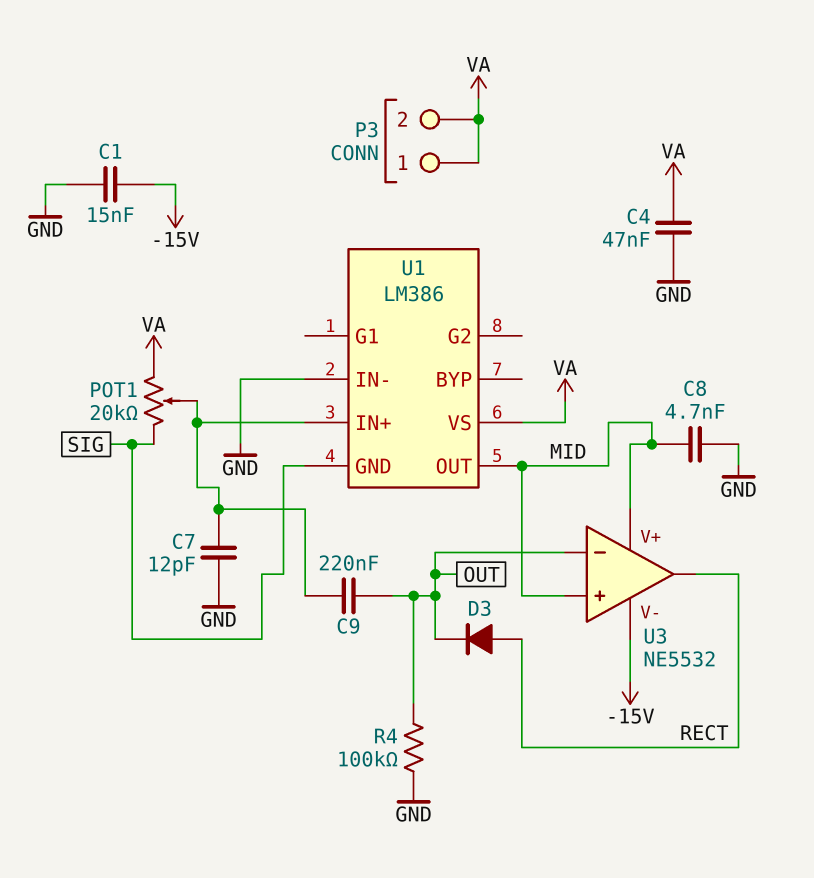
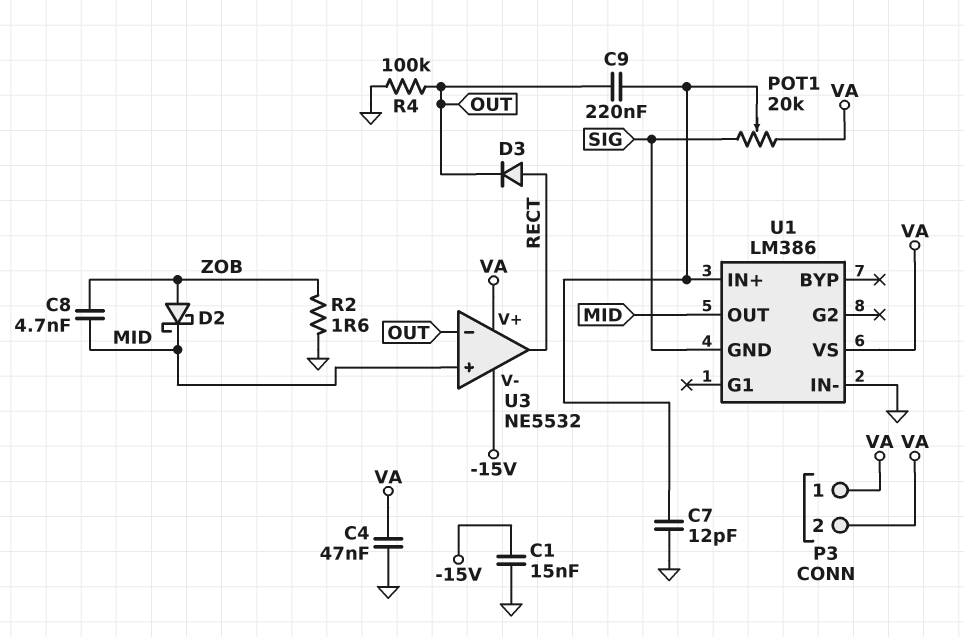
C8: 4.7nF (GND, MID) -> 4.7nF (MID, ZOB)
D2: none -> schottky (A ZOB, K MID)
R2: none -> 1.6 (GND, ZOB)
U3 pin V+: MID -> VA

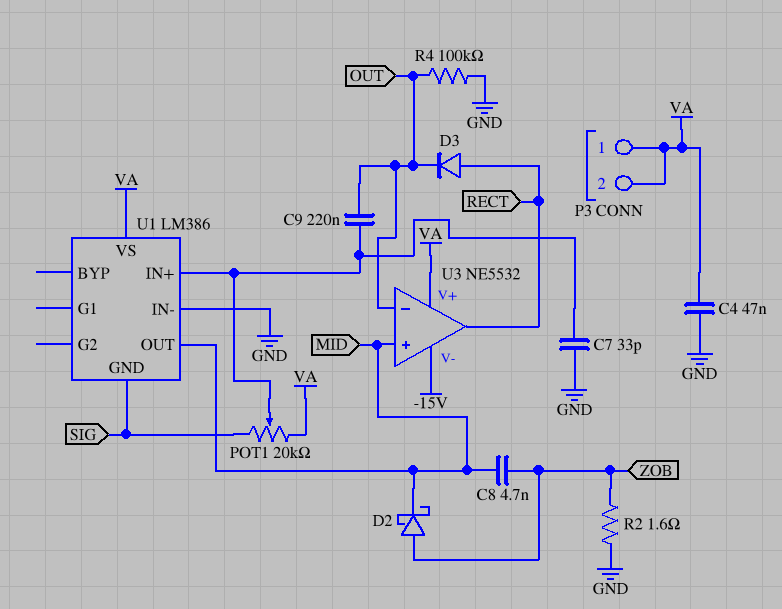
C1: 15nF (-15V, GND) -> none
C7: 12pF (GND, U1/IN+) -> 33pF (GND, U1/IN+)

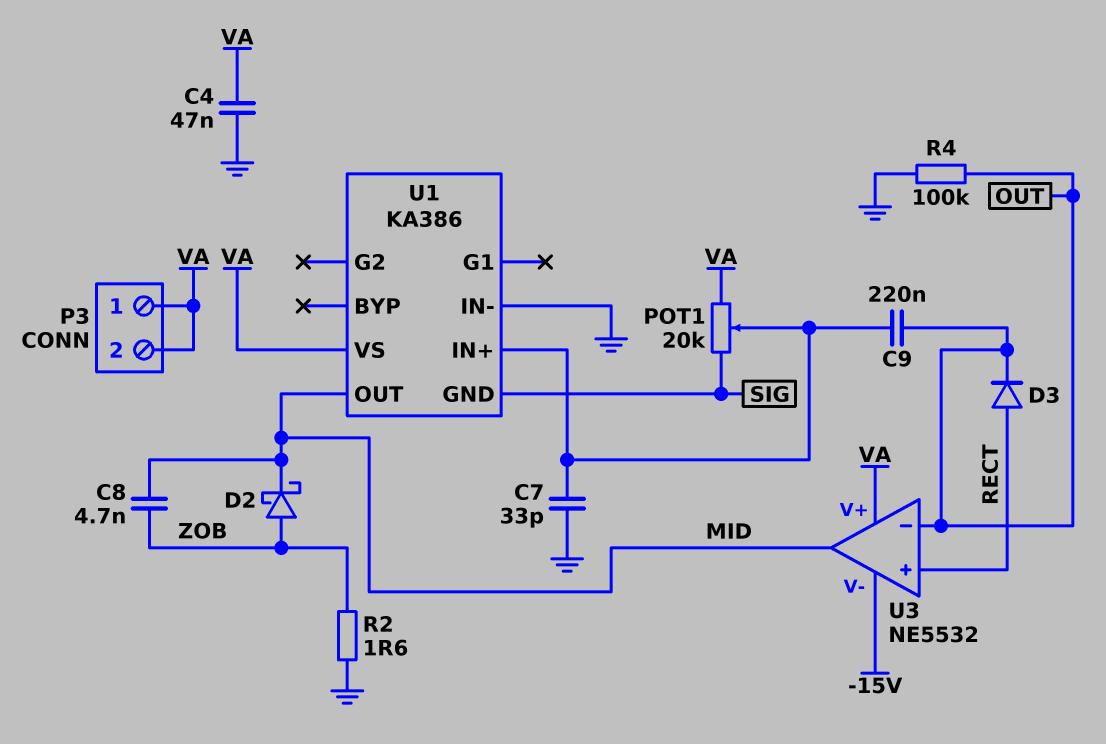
U1: LM386 -> KA386
U3 pin in+: MID -> RECT
U3 pin out: RECT -> MID

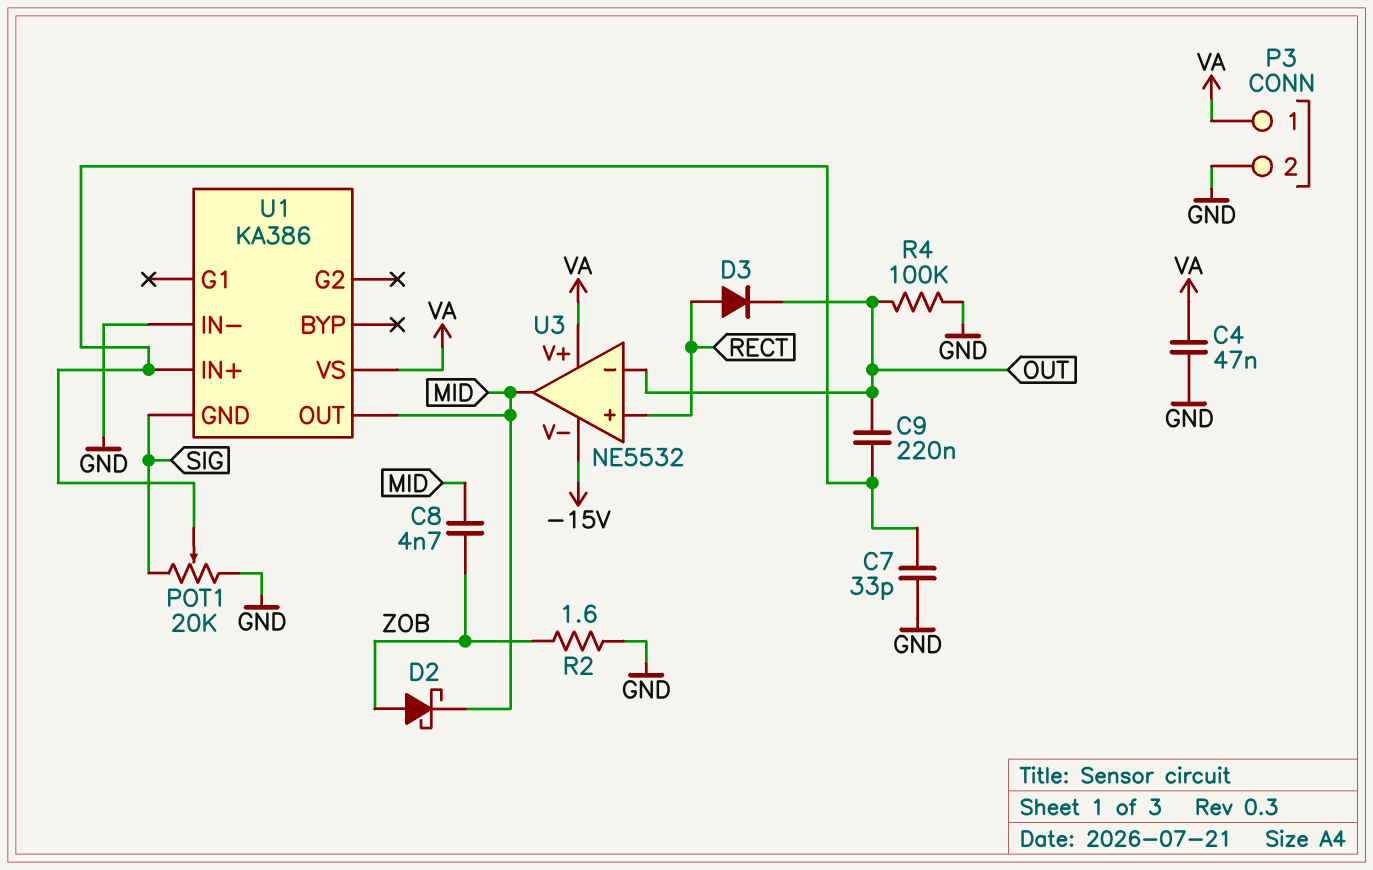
P3 pin 2: VA -> GND
POT1: 20k (SIG, VA, wiper U1/IN+) -> 20k (GND, SIG, wiper U1/IN+)

